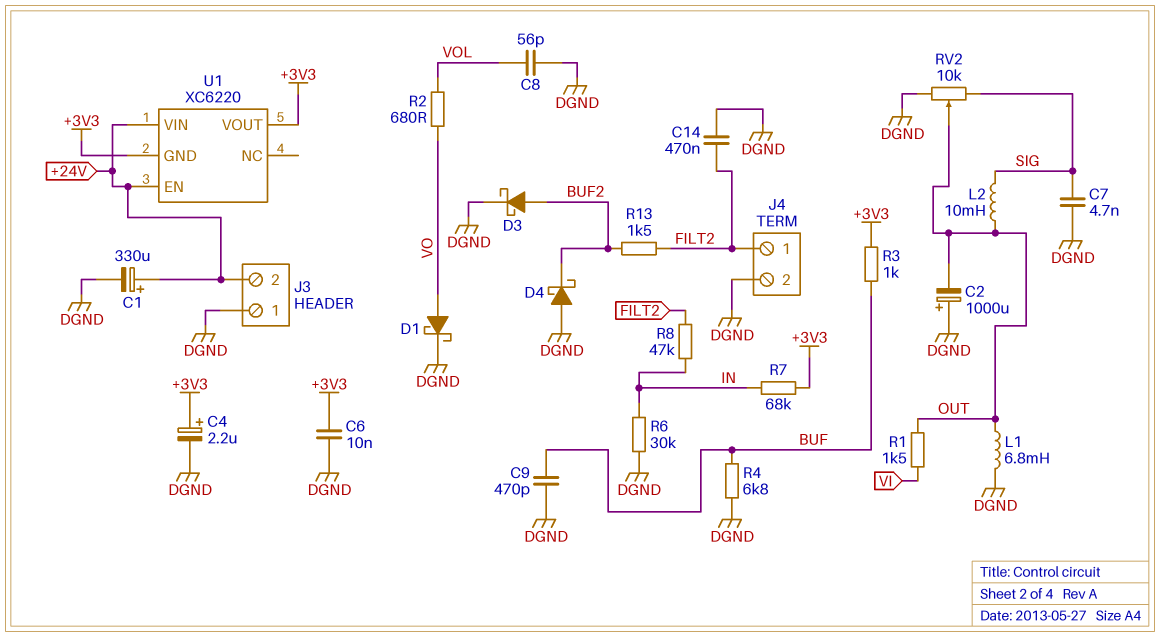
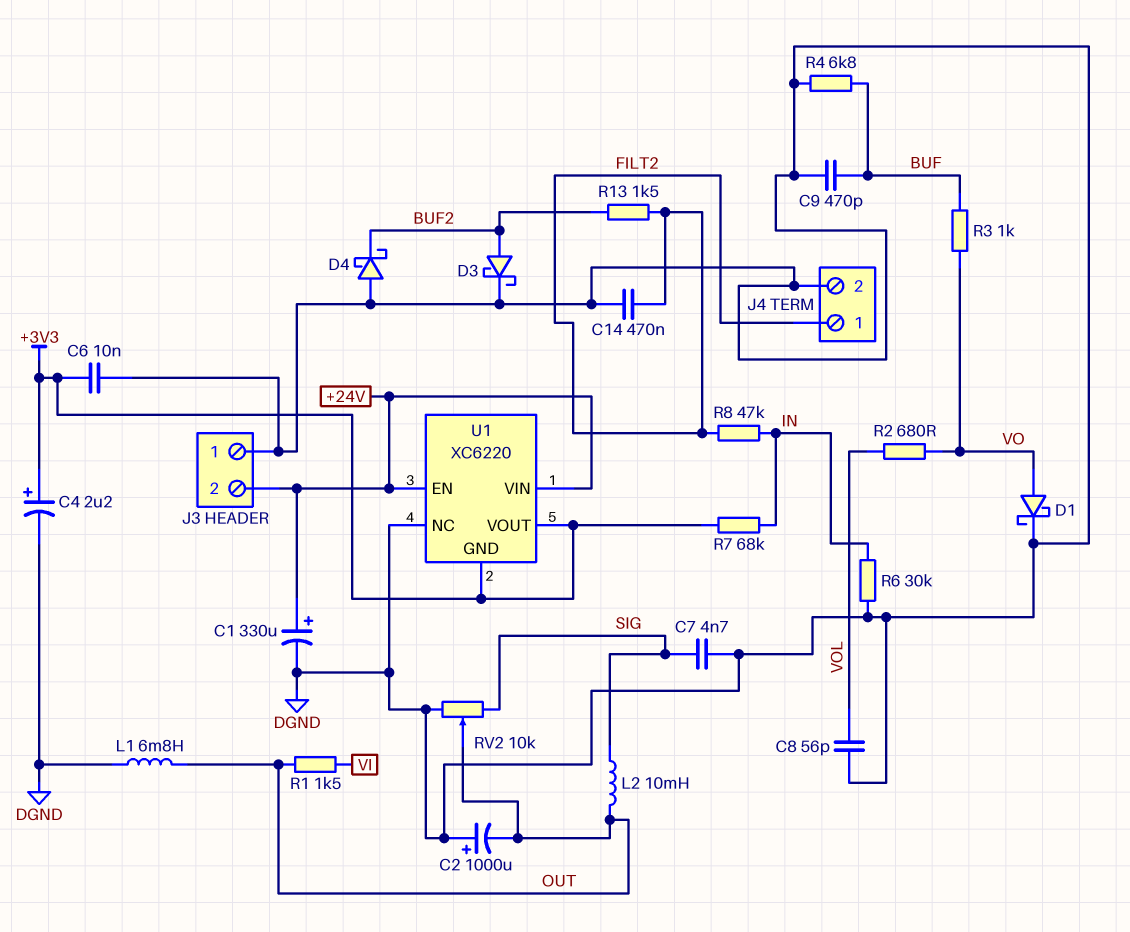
R3: 1k (+3V3, BUF) -> 1k (BUF, VO)
U1 pin NC: none -> DGND

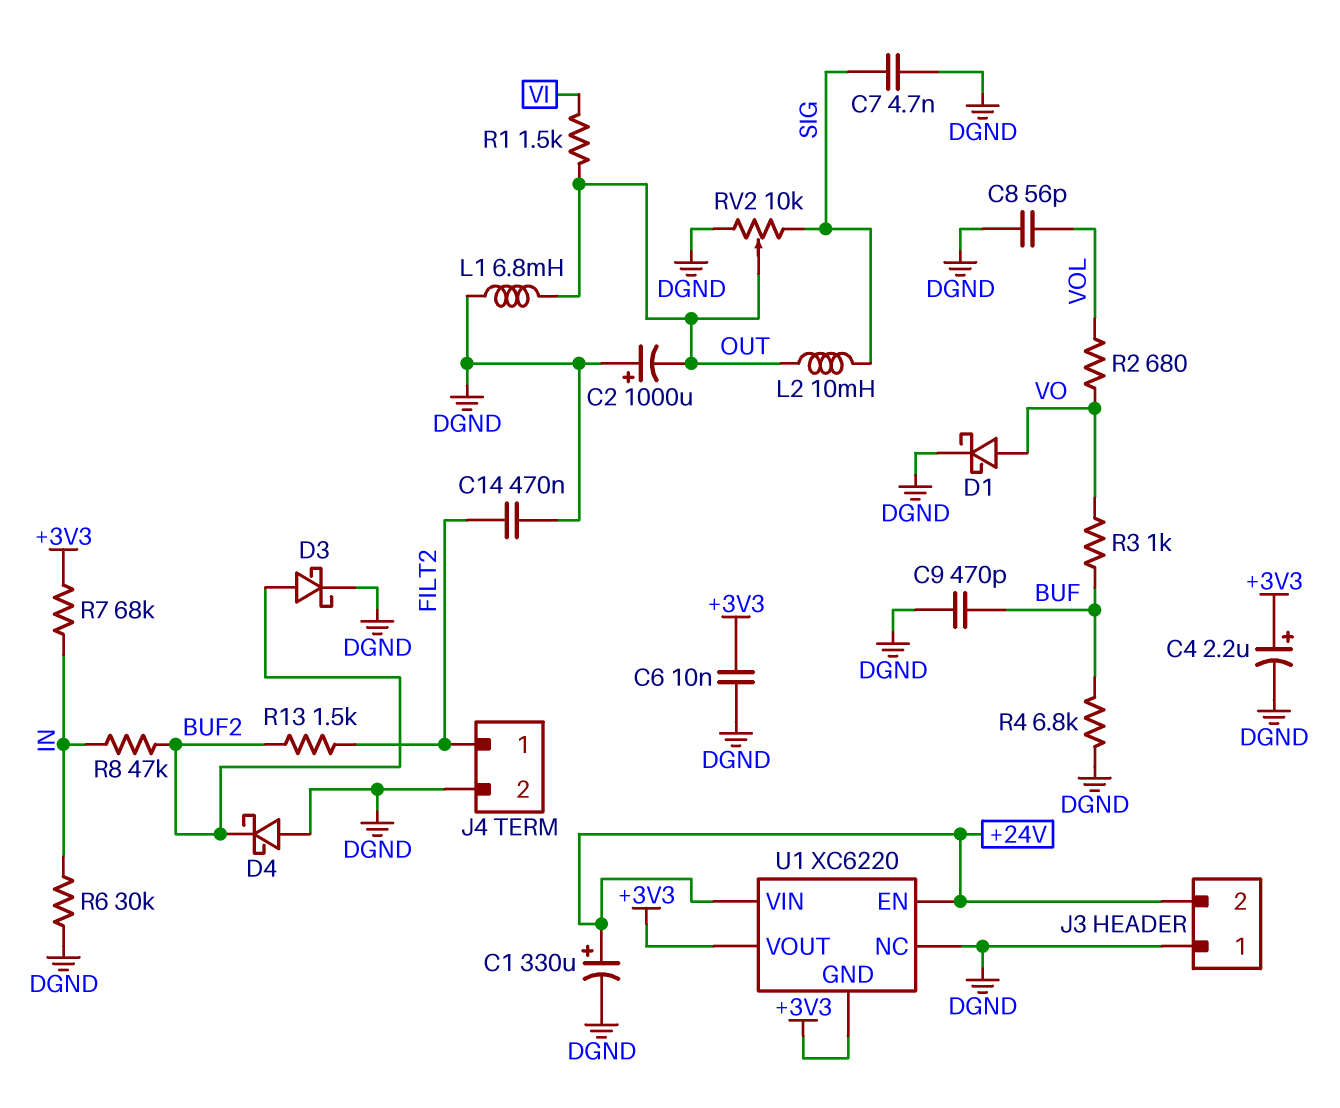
R8: 47k (FILT2, IN) -> 47k (BUF2, IN)

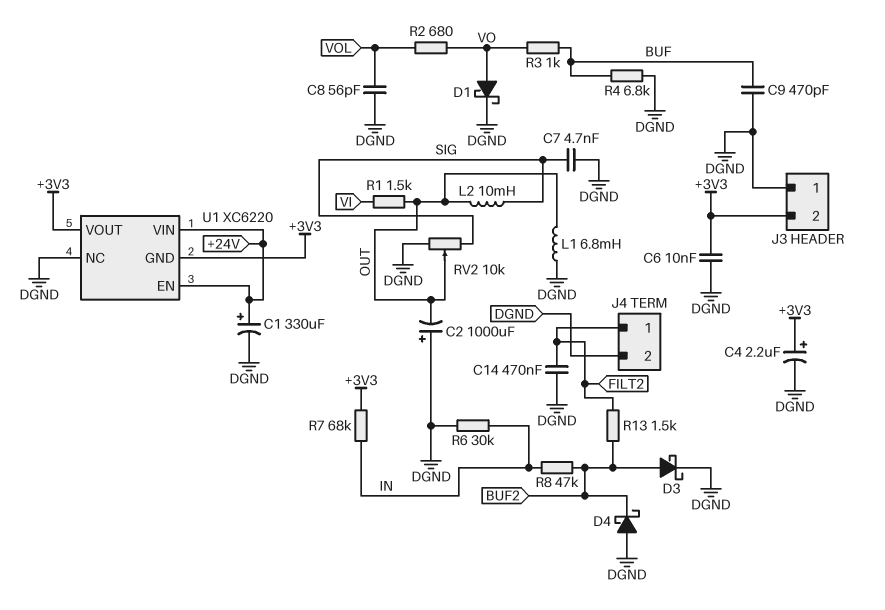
J3 pin 2: +24V -> +3V3

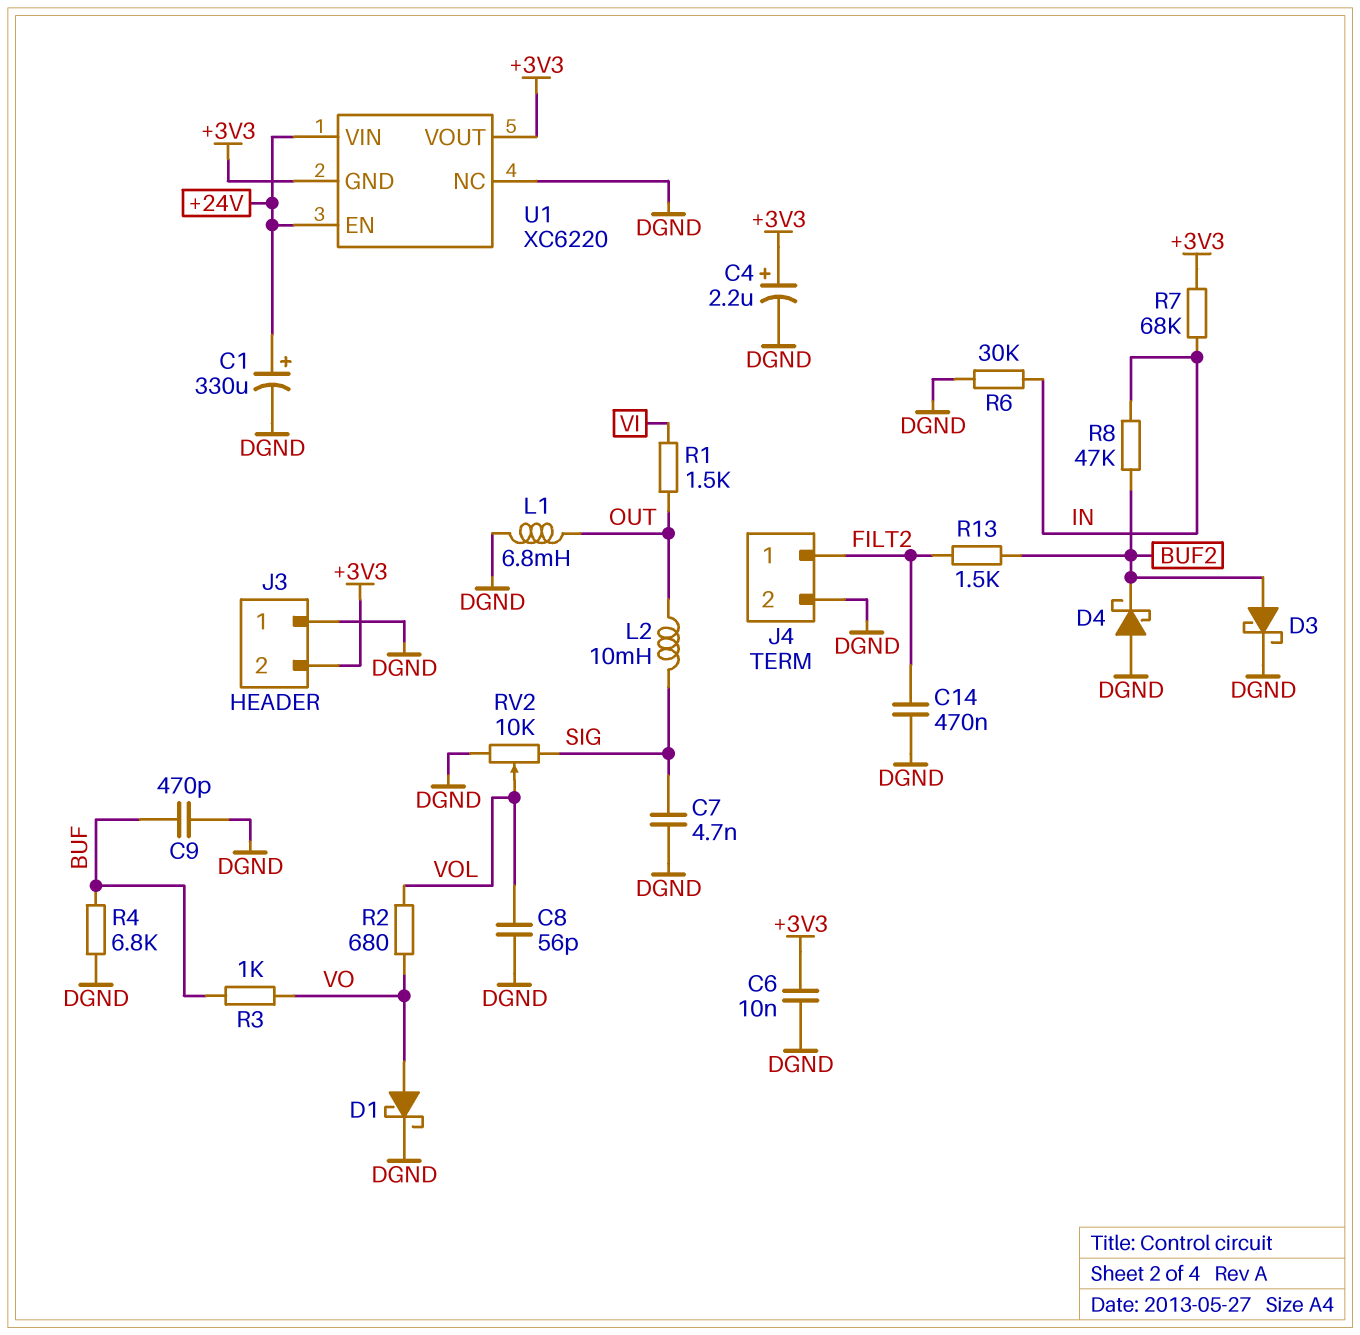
C2: 1000uF (plus DGND, minus OUT) -> none
RV2: 10k (DGND, SIG, wiper OUT) -> 10k (DGND, SIG, wiper VOL)

